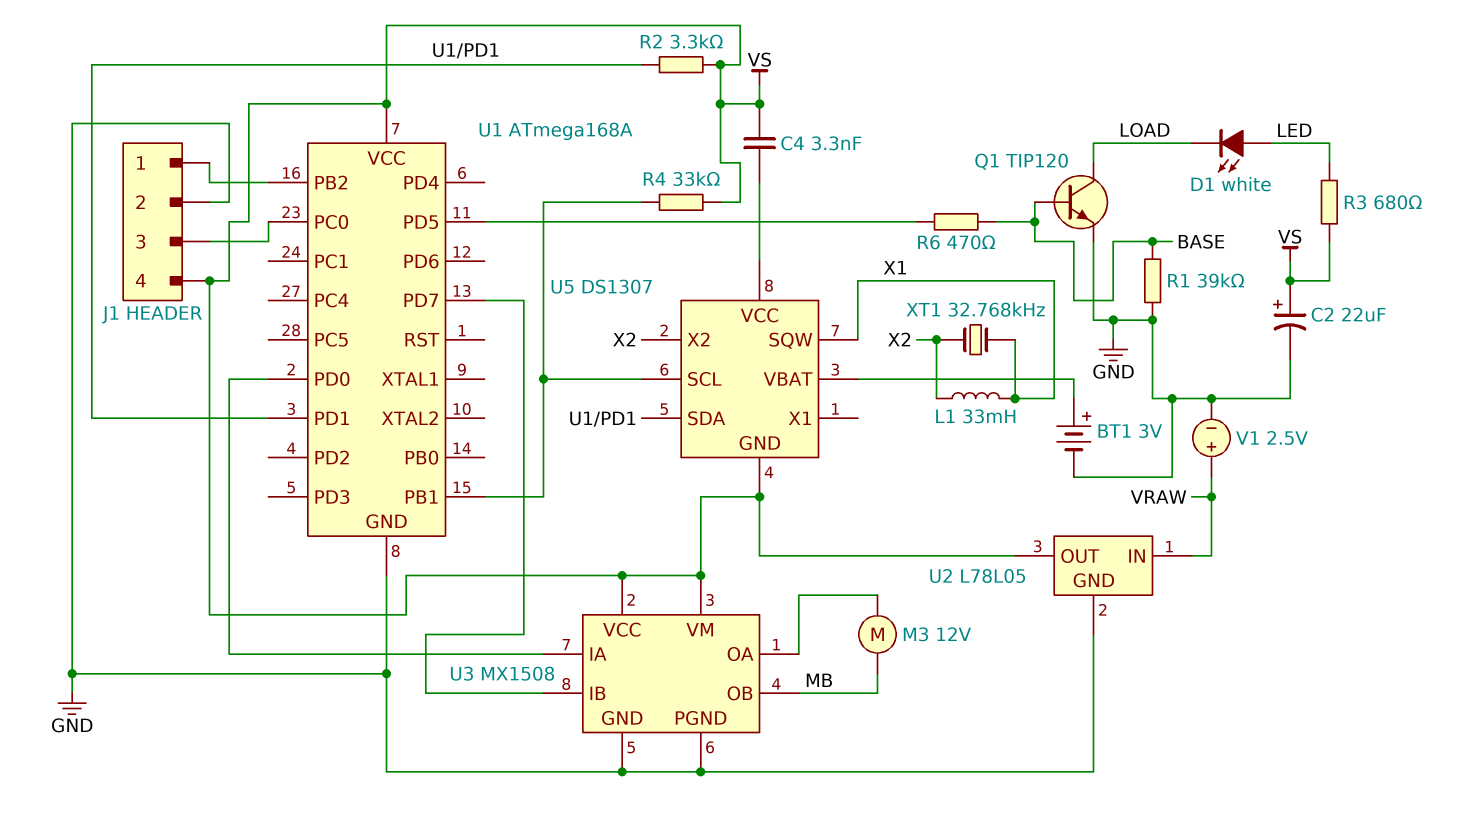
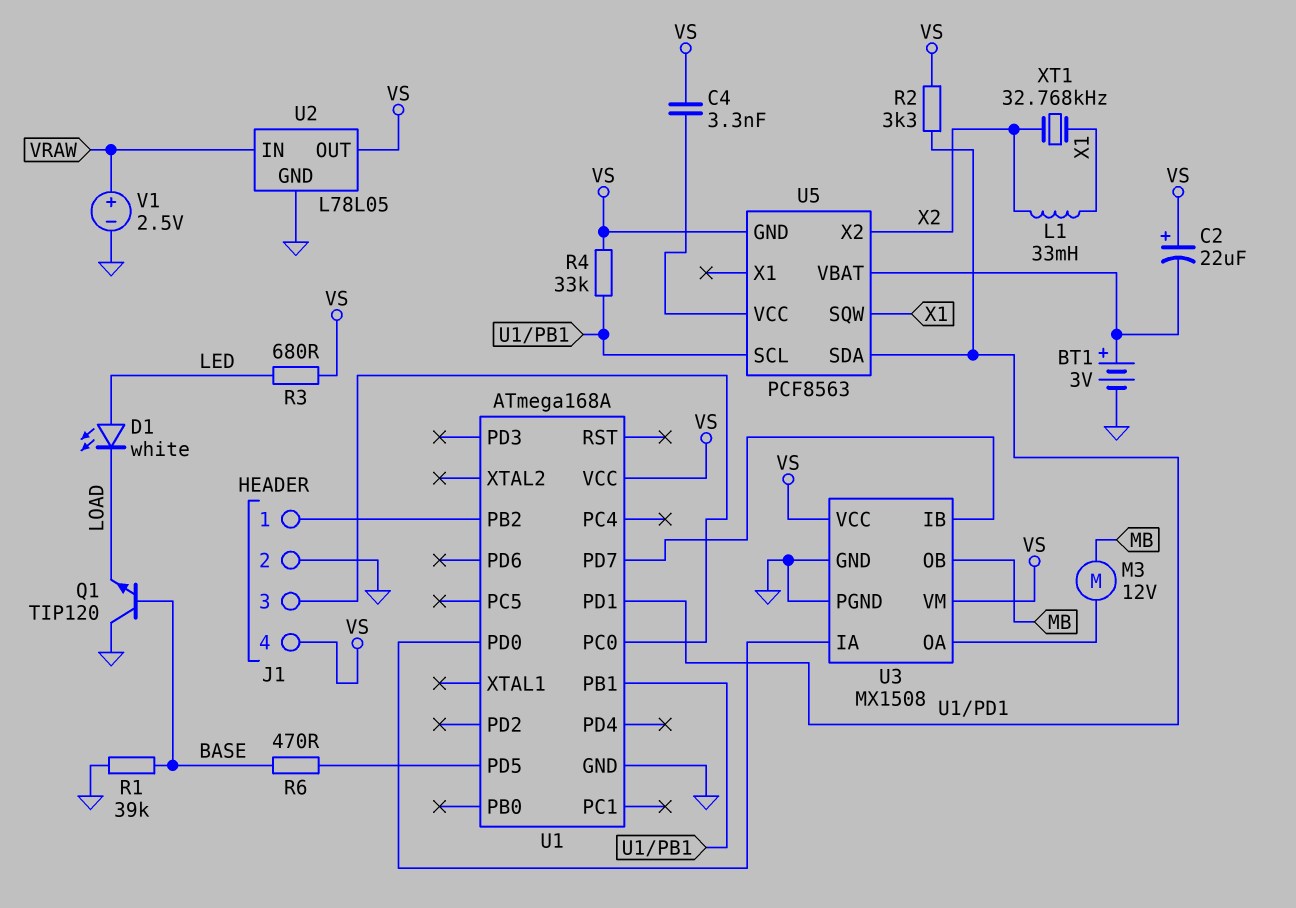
C2: 22uF (plus VS, minus GND) -> 22uF (plus VS, minus U5/VBAT)
Q1: NPN TIP120 (B BASE, C LOAD, E GND) -> NPN TIP120 (B BASE, C GND, E LOAD)
U5: DS1307 -> PCF8563

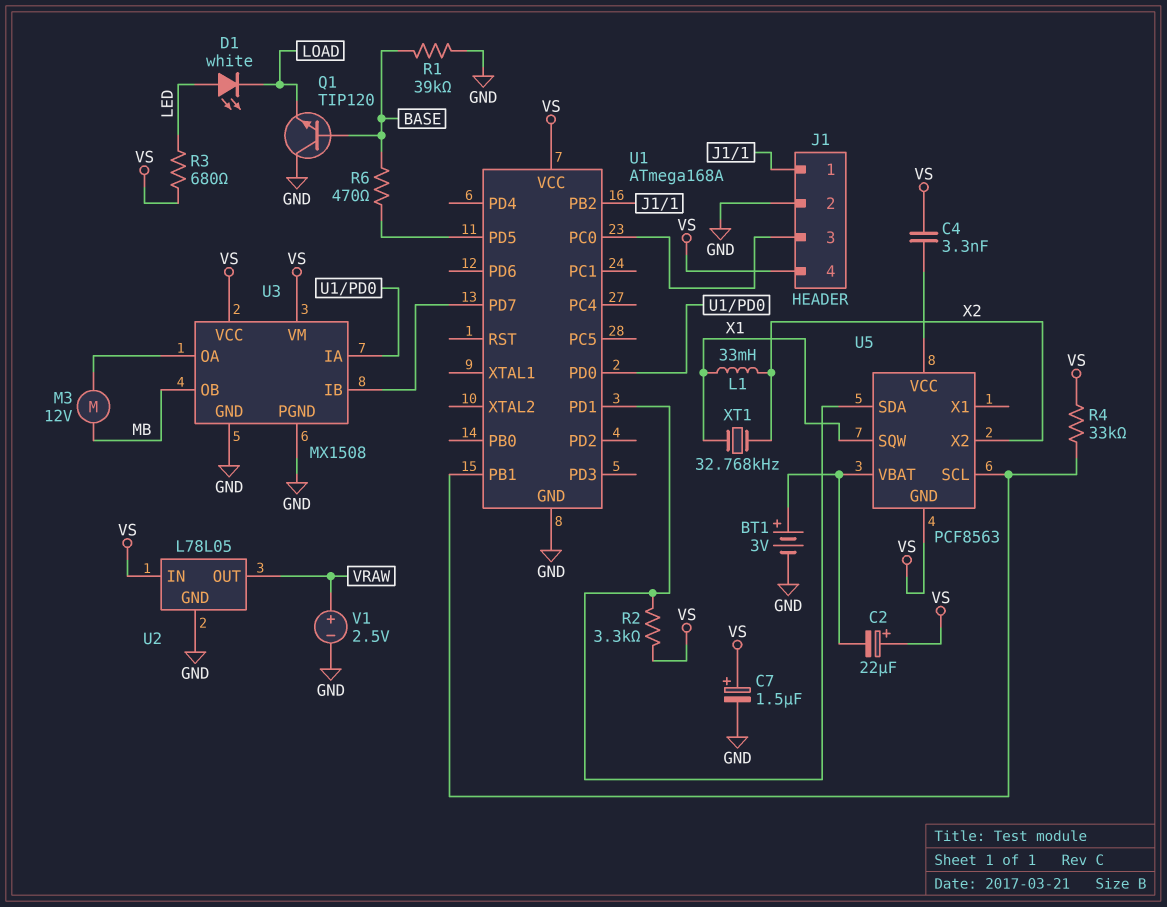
C7: none -> 1.5uF (plus VS, minus GND)
U2 pin IN: VRAW -> VS
U2 pin OUT: VS -> VRAW

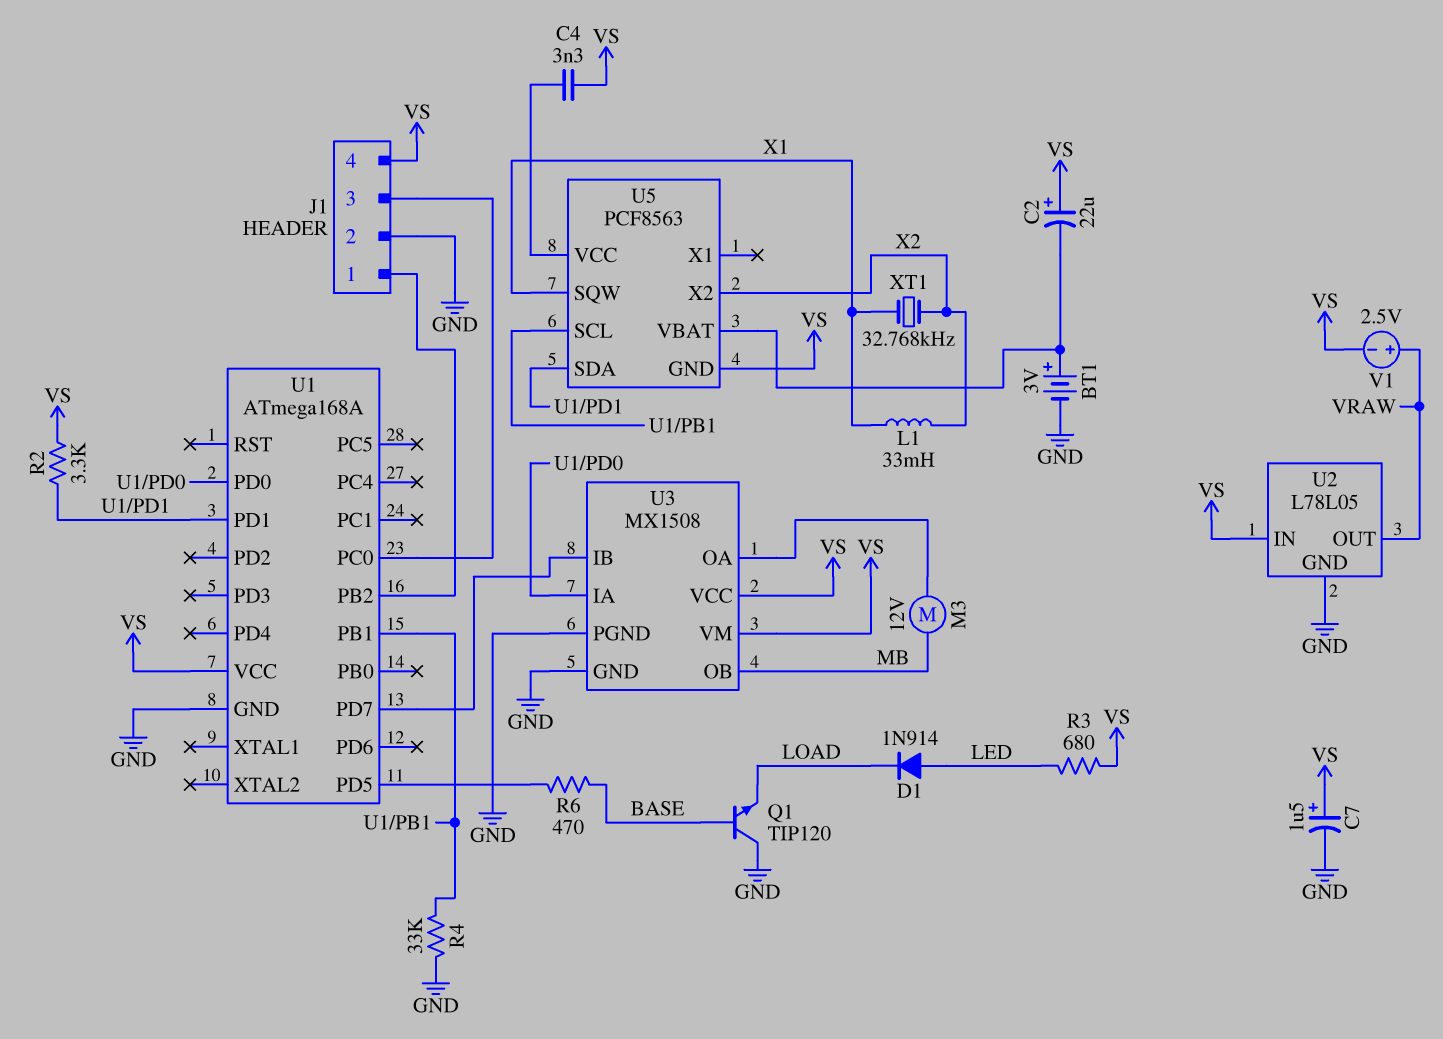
D1: LED white (A LED, K LOAD) -> diode 1N914 (A LED, K LOAD)
R1: 39k (BASE, GND) -> none
R4: 33k (U1/PB1, VS) -> 33k (GND, U1/PB1)
V1: 2.5V (plus VRAW, minus GND) -> 2.5V (plus VRAW, minus VS)

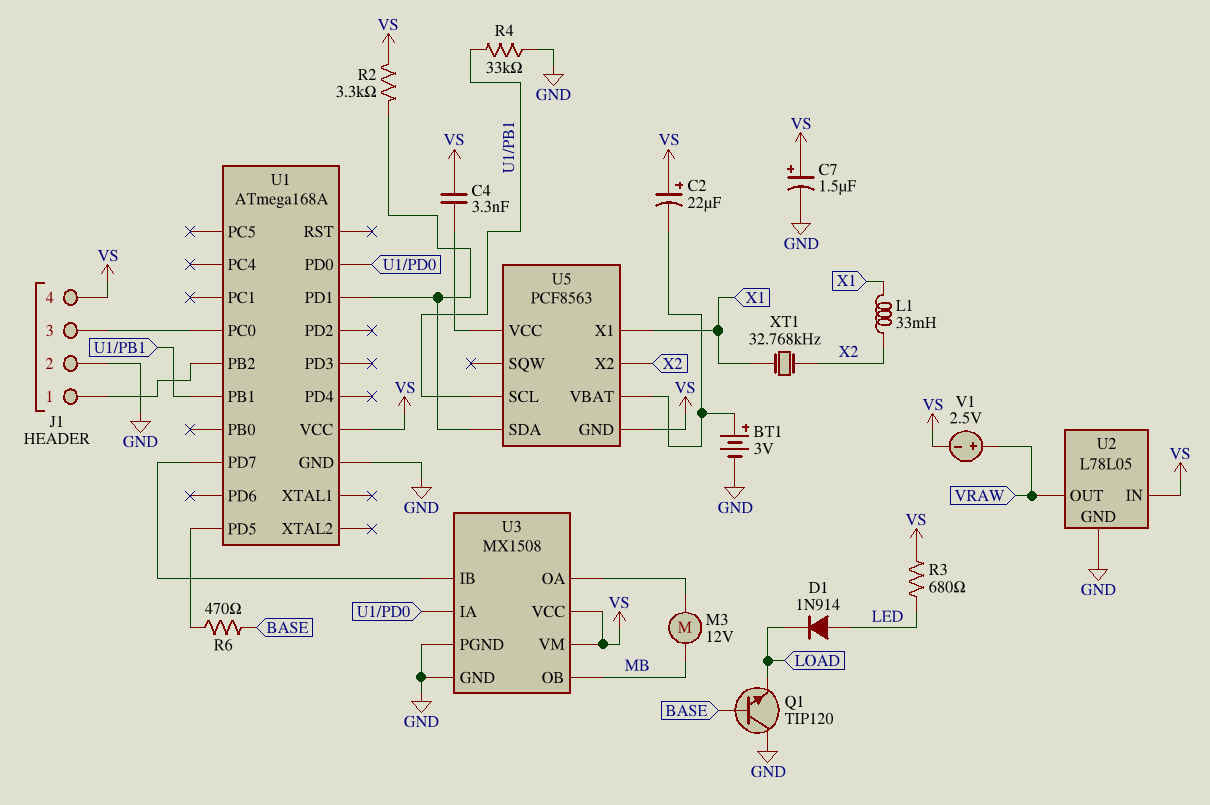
U5 pin SQW: X1 -> none
U5 pin X1: none -> X1

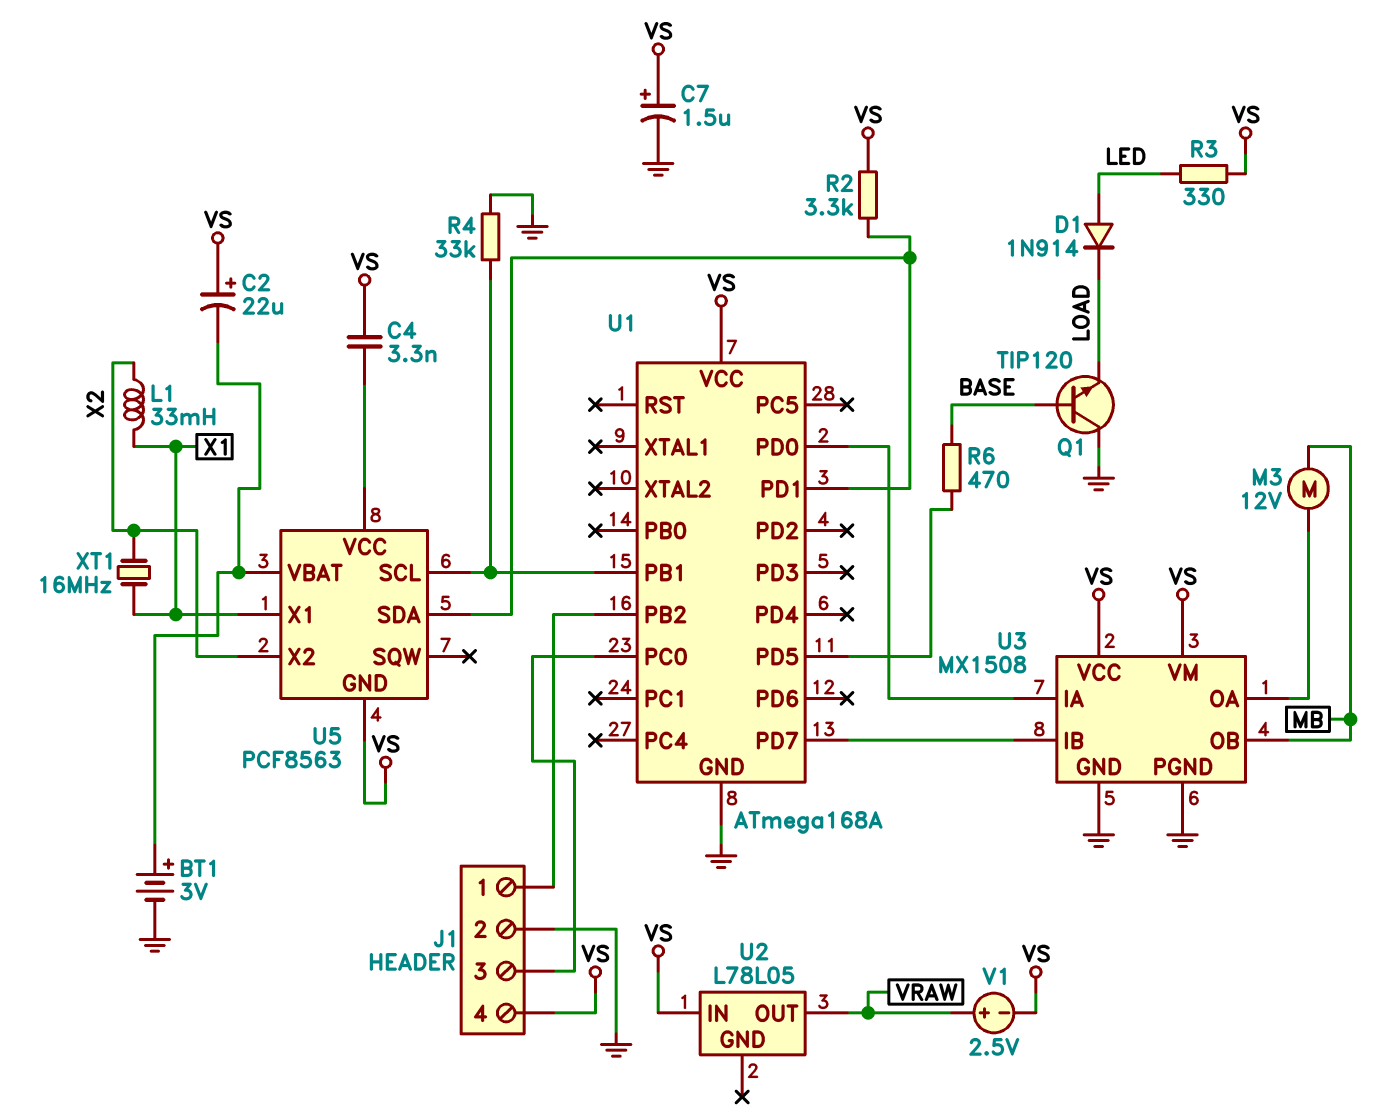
R3: 680 (LED, VS) -> 330 (LED, VS)
U2 pin GND: GND -> none
XT1: 32.768kHz (X1, X2) -> 16MHz (X1, X2)

